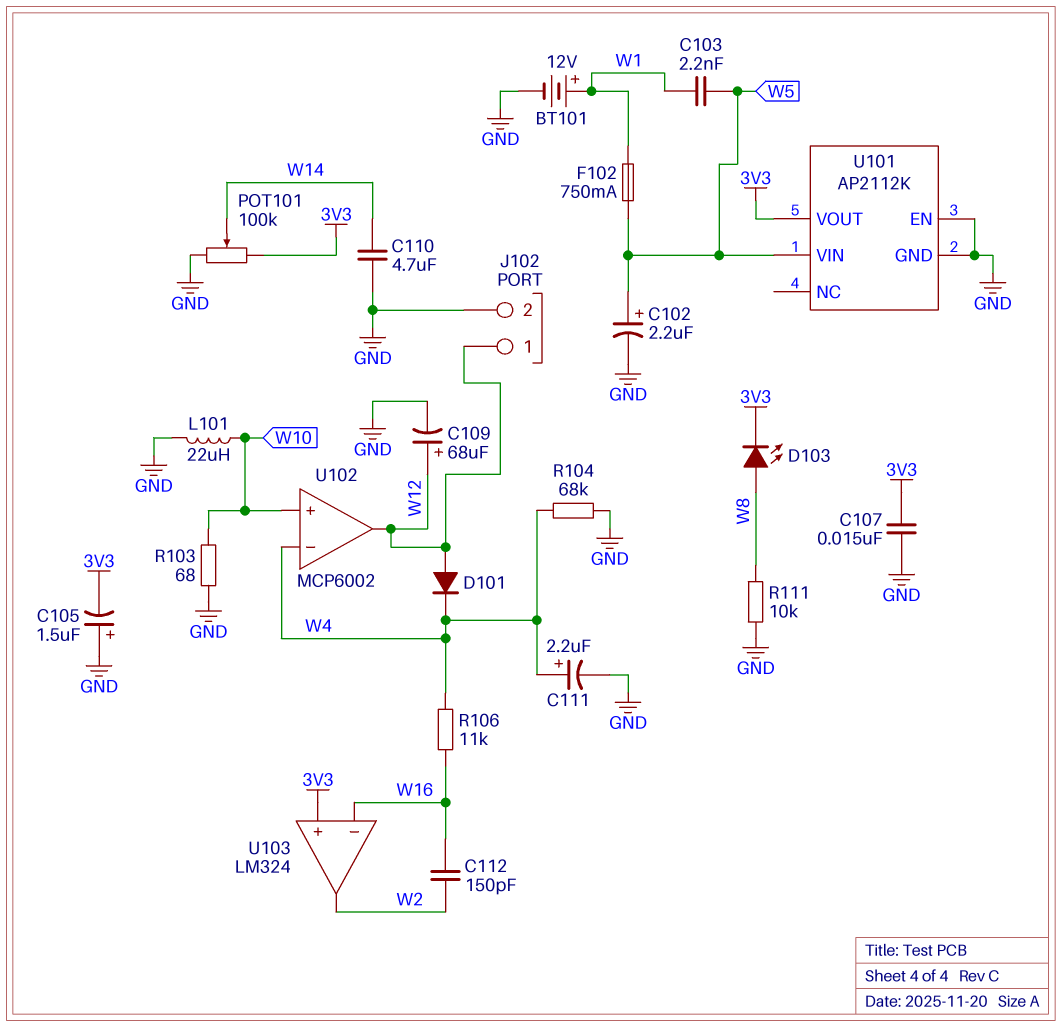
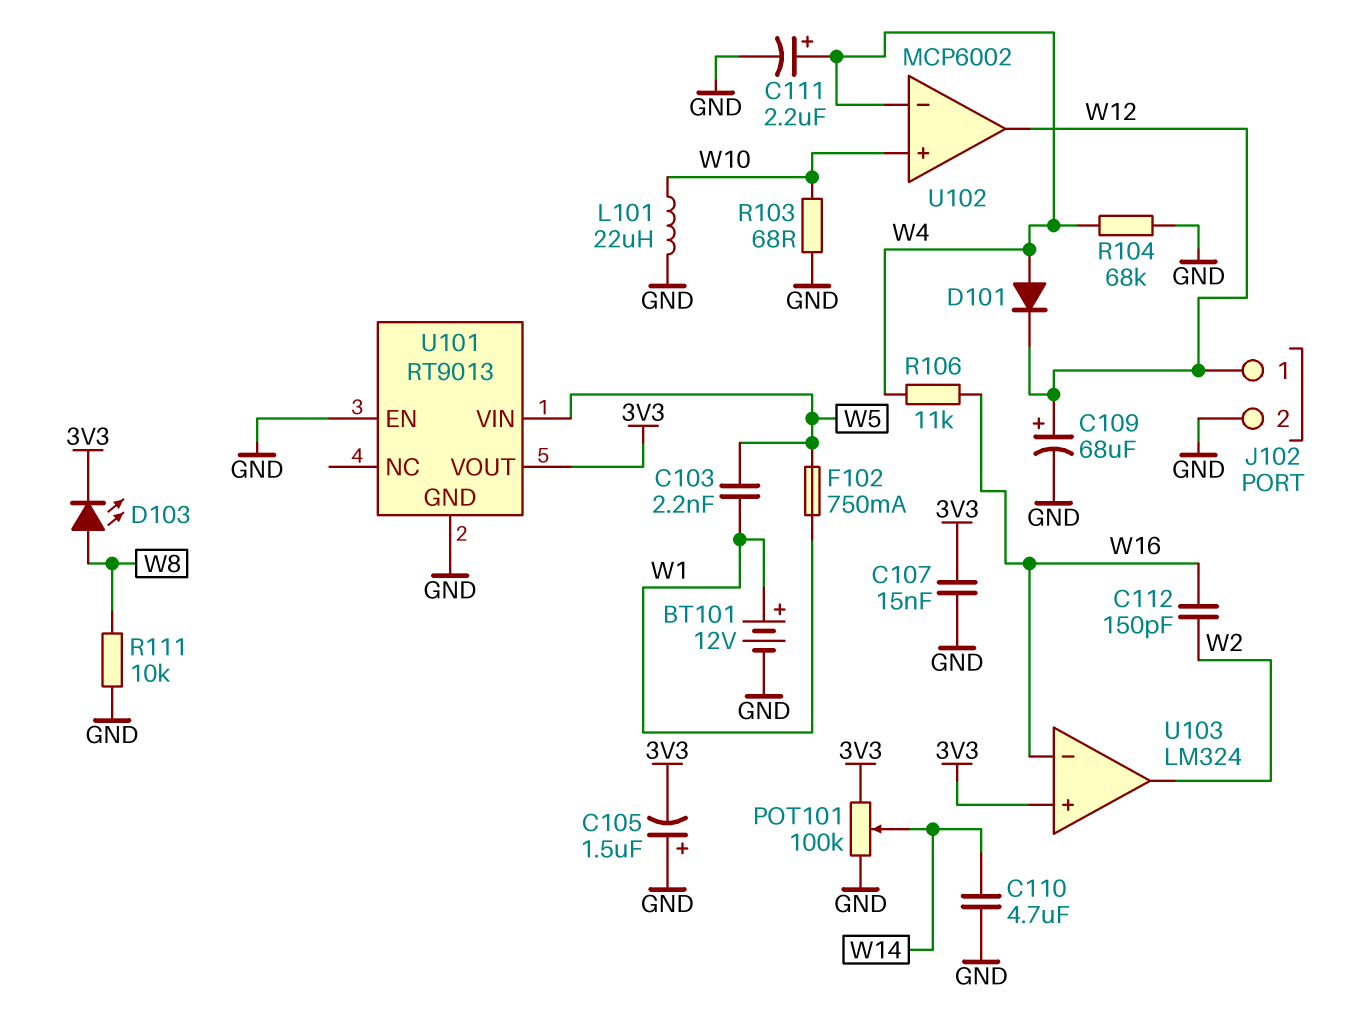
C102: 2.2uF (plus W5, minus GND) -> none
D101: diode (A W12, K W4) -> diode (A W4, K W12)
U101: AP2112K -> RT9013

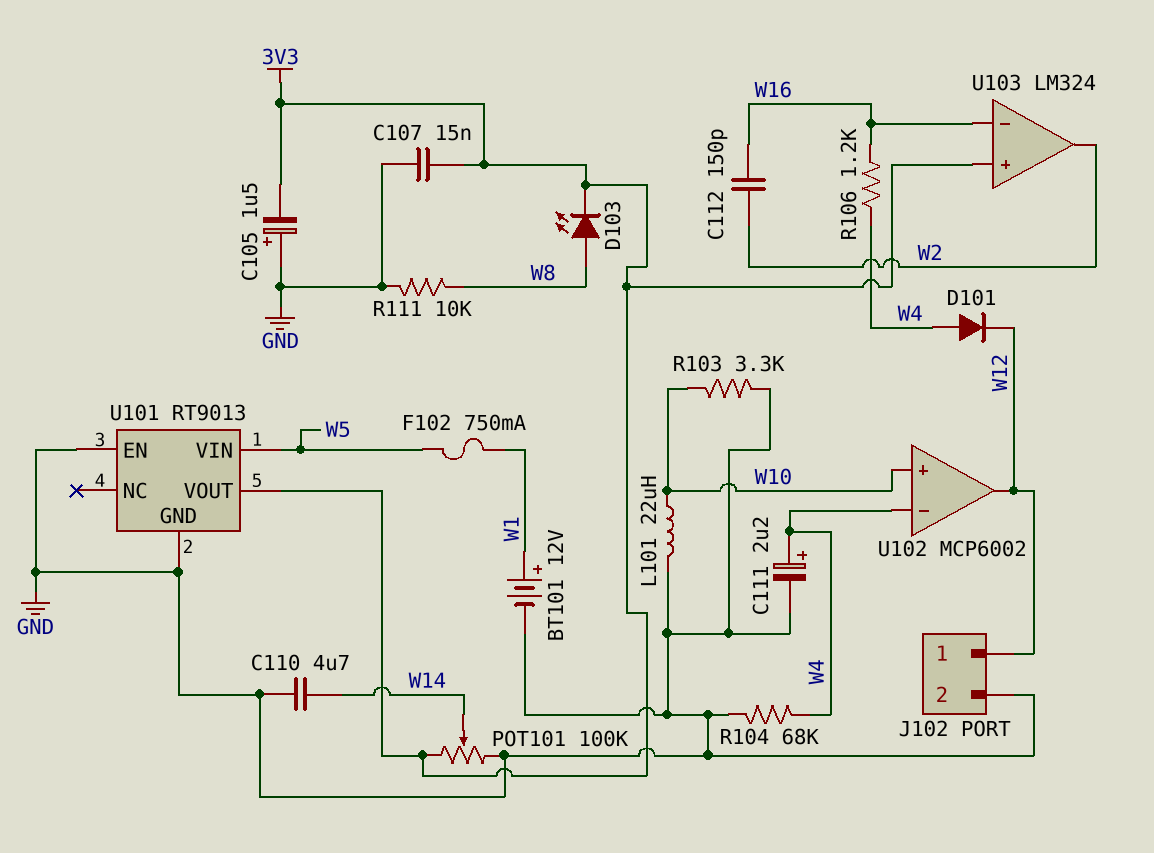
C103: 2.2nF (W1, W5) -> none
C109: 68uF (plus W12, minus GND) -> none
R103: 68 (GND, W10) -> 3.3k (GND, W10)
R106: 11k (W4, W16) -> 1.2k (W4, W16)

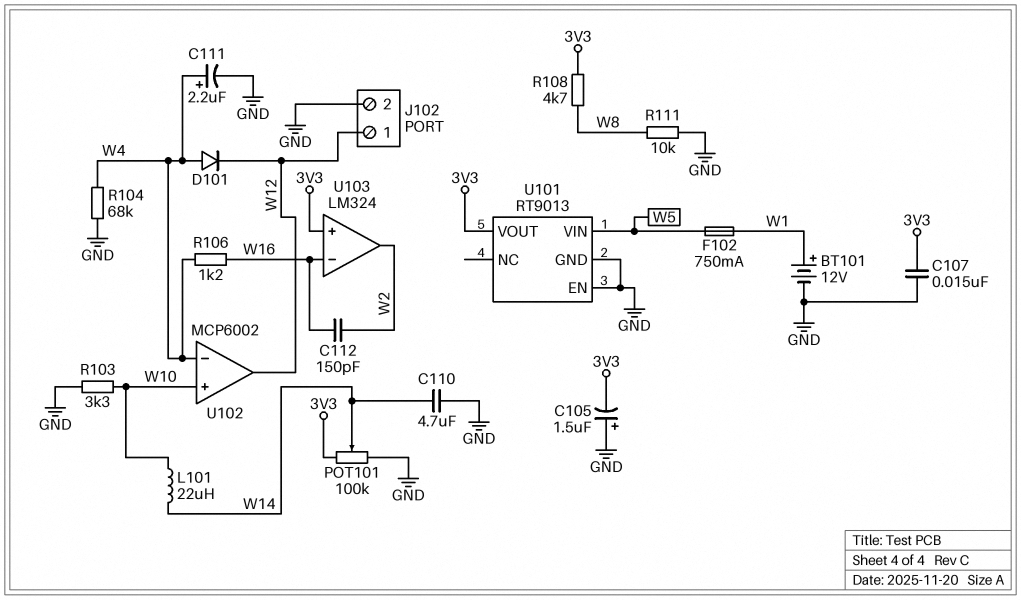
D103: LED (A W8, K 3V3) -> none
L101: 22uH (GND, W10) -> 22uH (W10, W14)
R108: none -> 4.7k (3V3, W8)

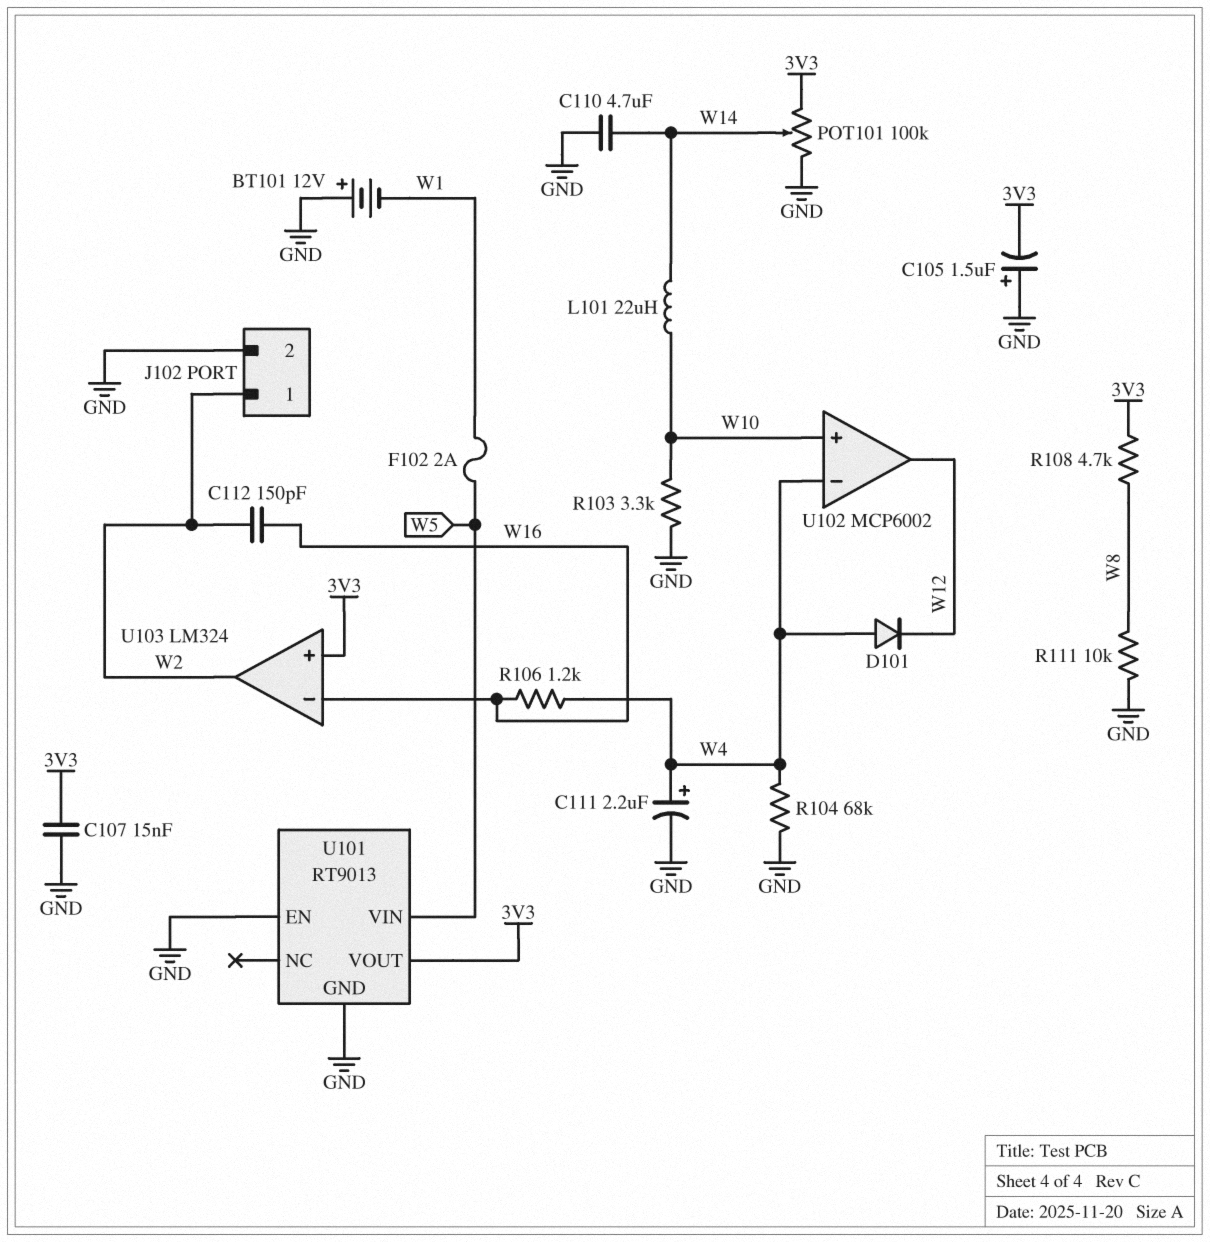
BT101: 12V (plus W1, minus GND) -> 12V (plus GND, minus W1)
F102: 750mA (W1, W5) -> 2A (W1, W5)
J102 pin 1: W12 -> W2

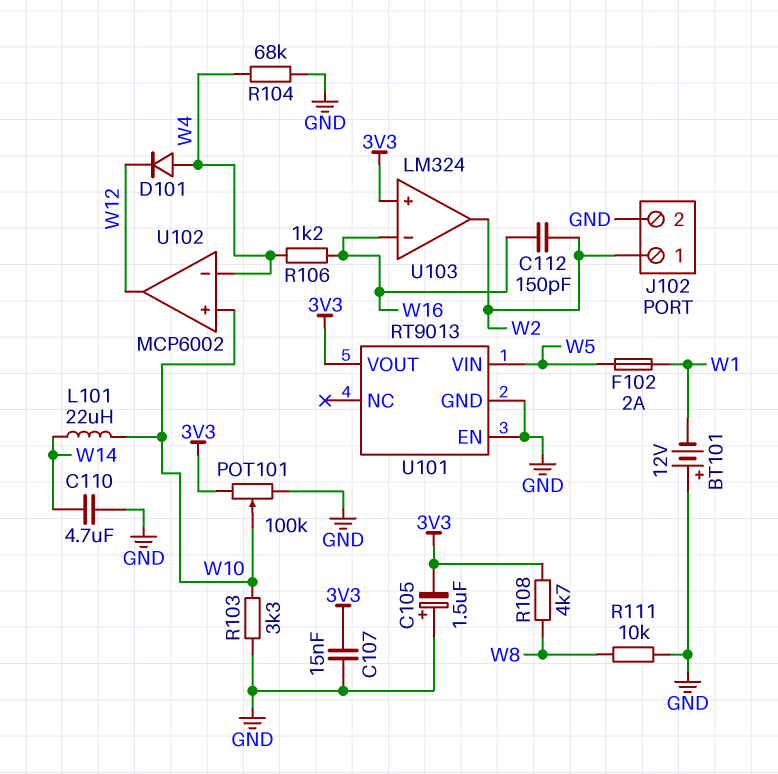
C111: 2.2uF (plus W4, minus GND) -> none
POT101: 100k (3V3, GND, wiper W14) -> 100k (3V3, GND, wiper W10)

